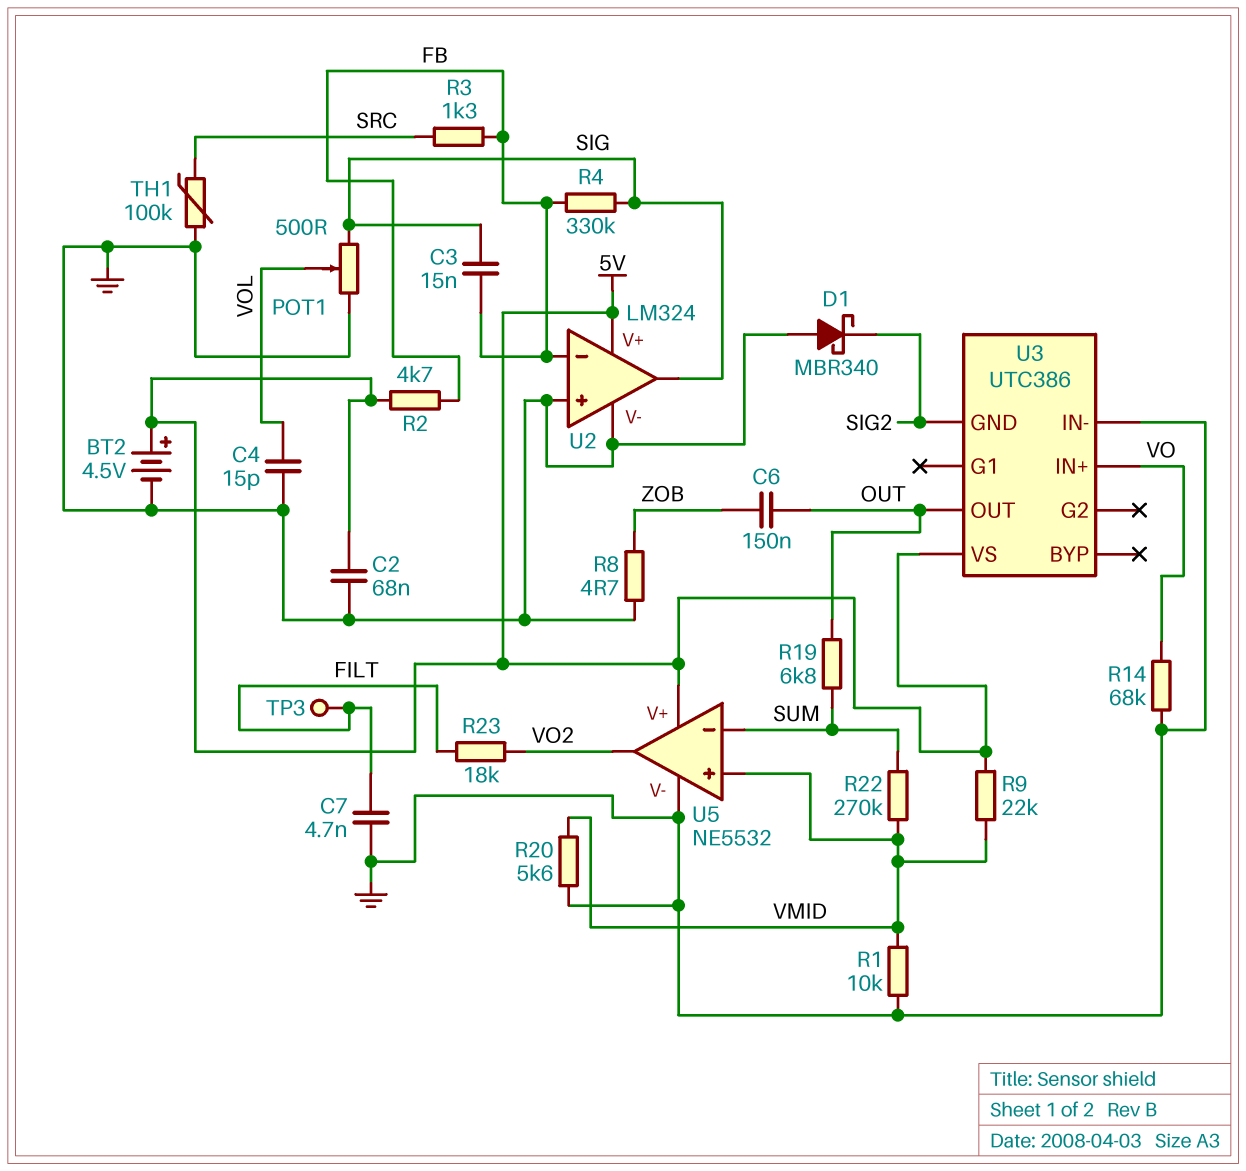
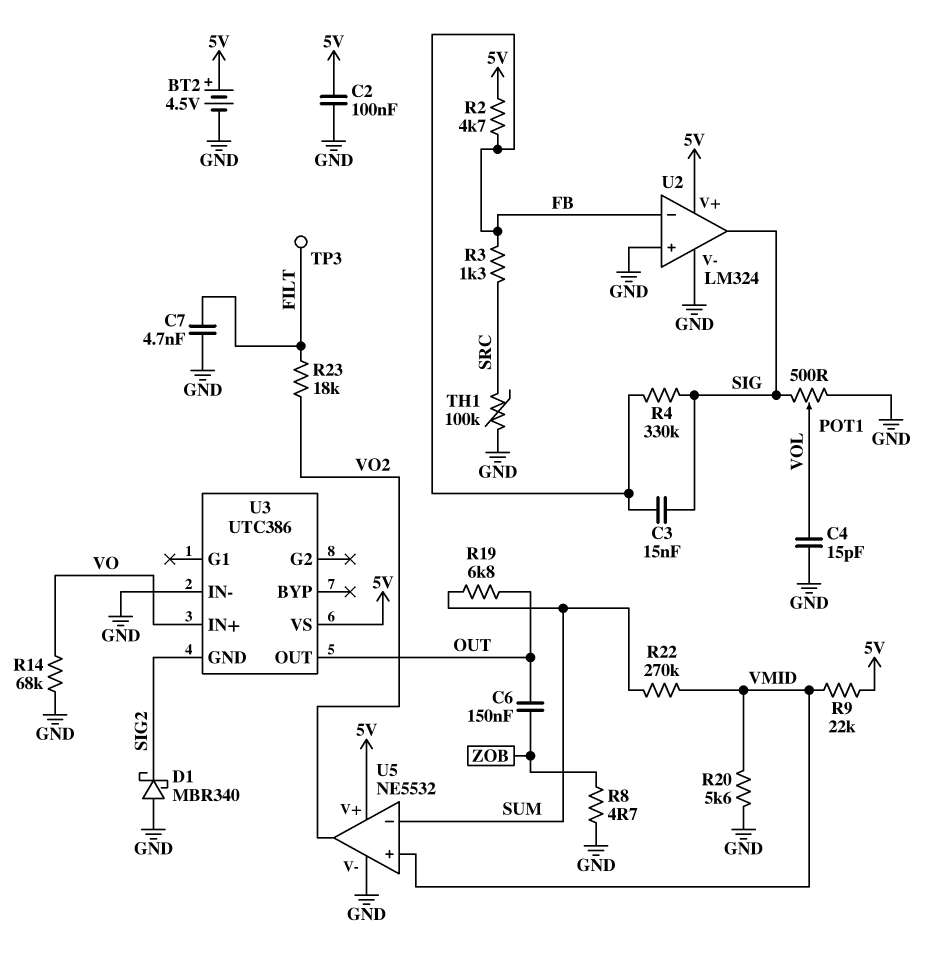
C2: 68nF (5V, GND) -> 100nF (5V, GND)
R1: 10k (GND, VMID) -> none

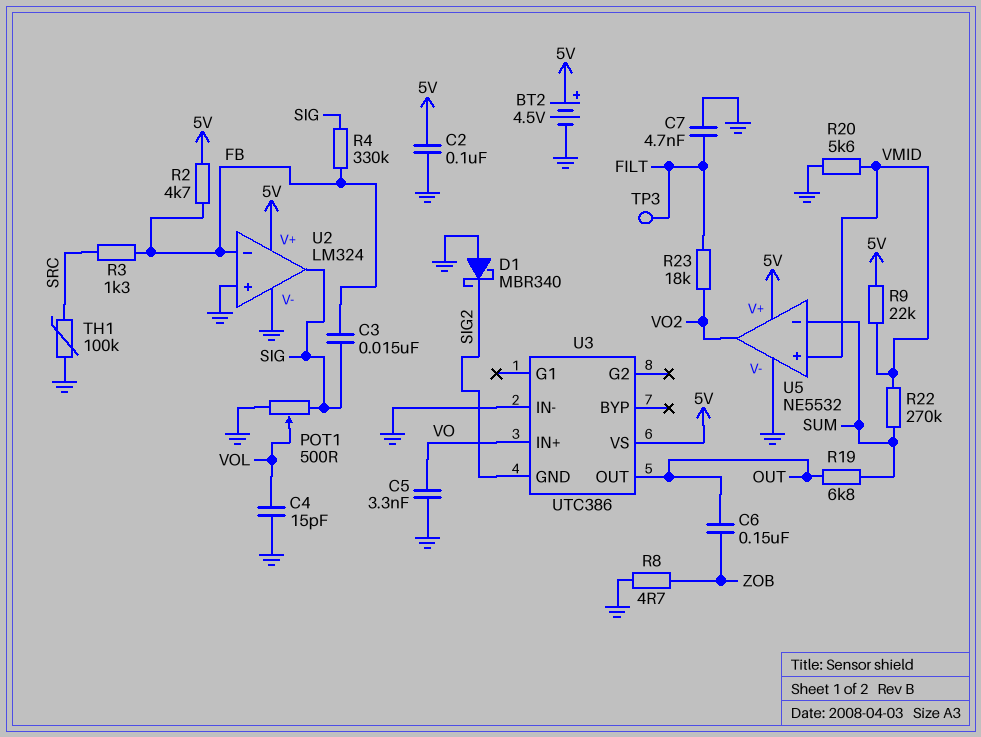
C5: none -> 3.3nF (GND, VO)
R14: 68k (GND, VO) -> none

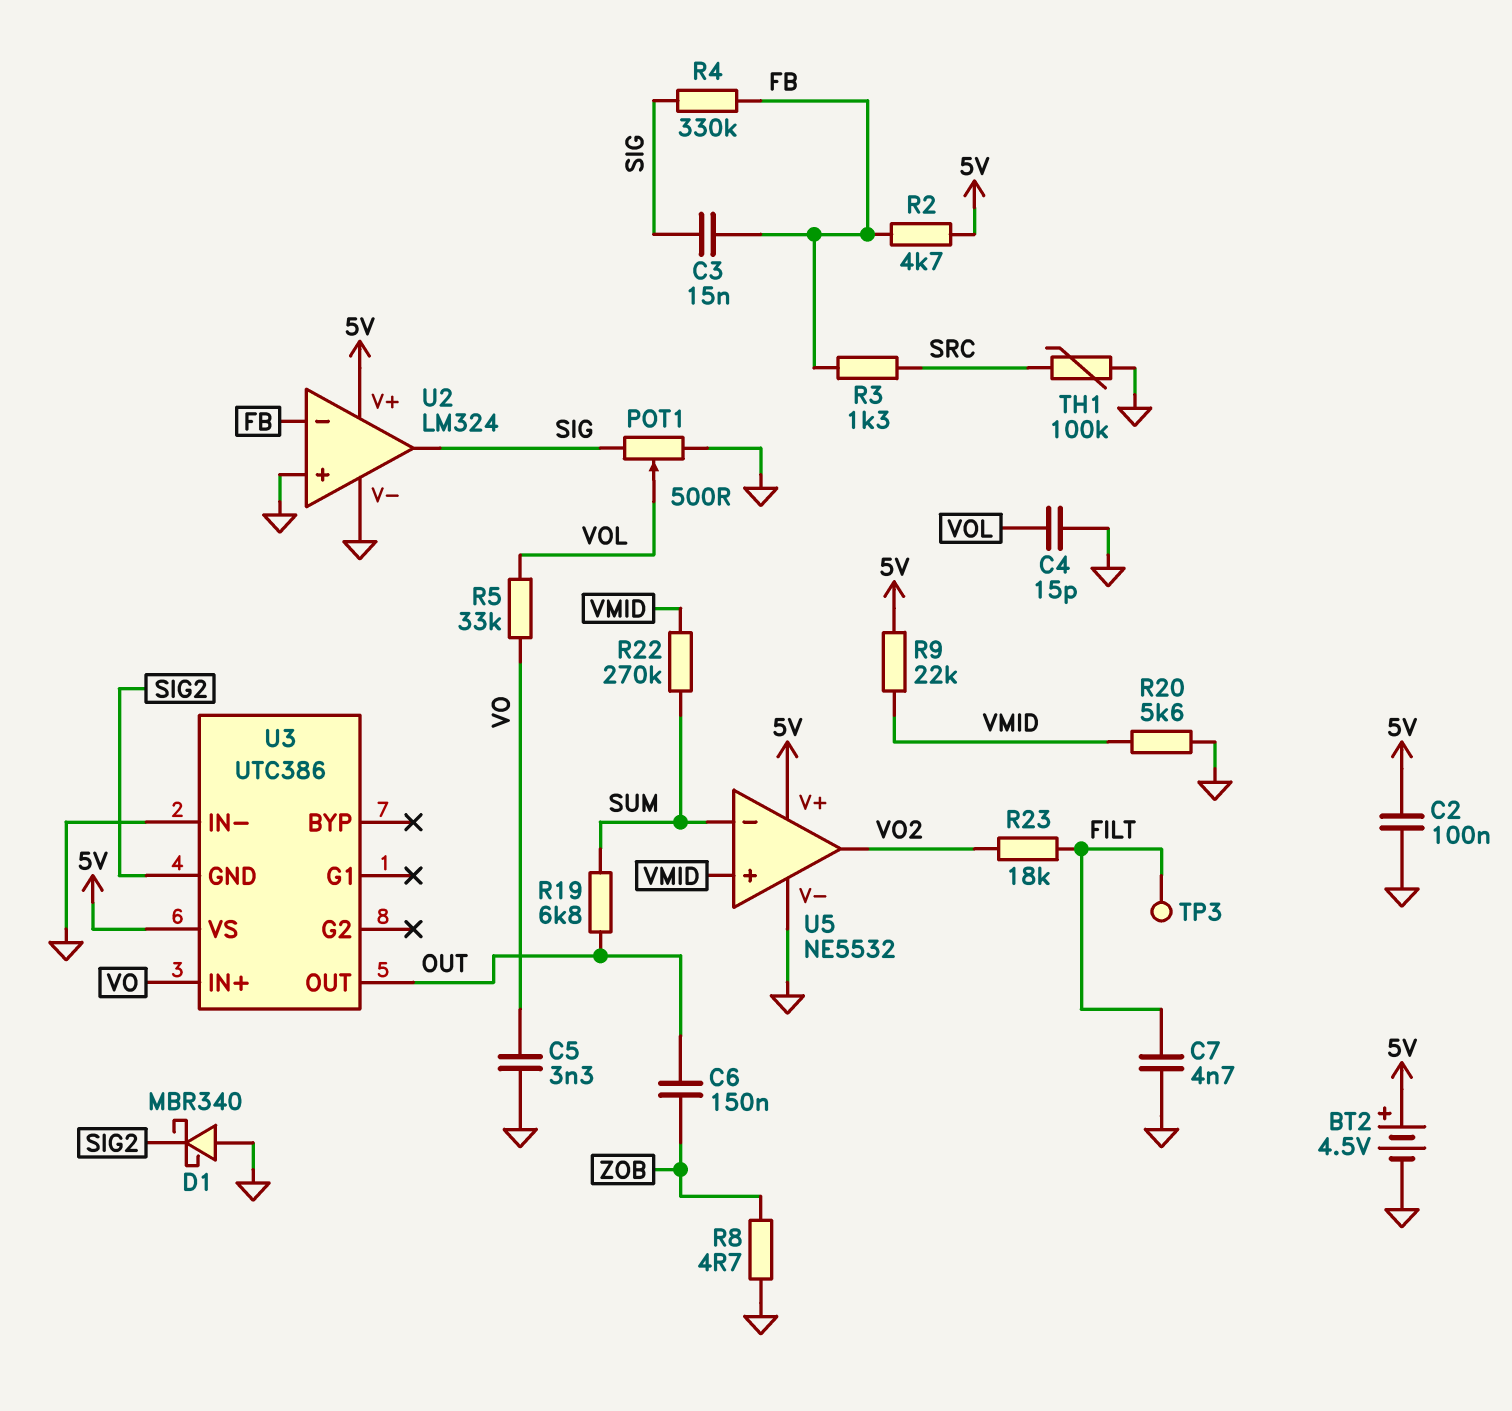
R5: none -> 33k (VO, VOL)

